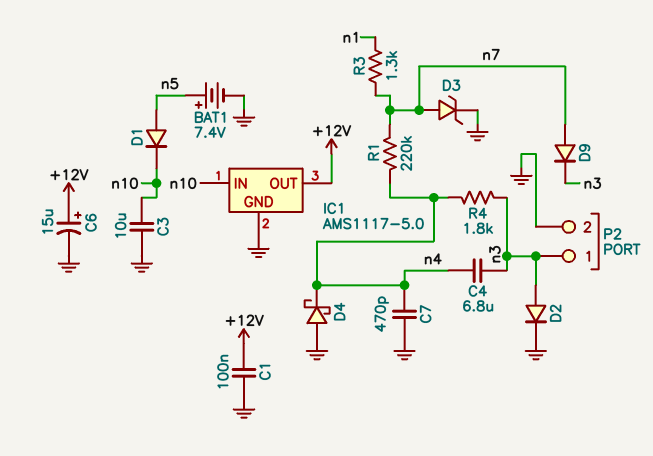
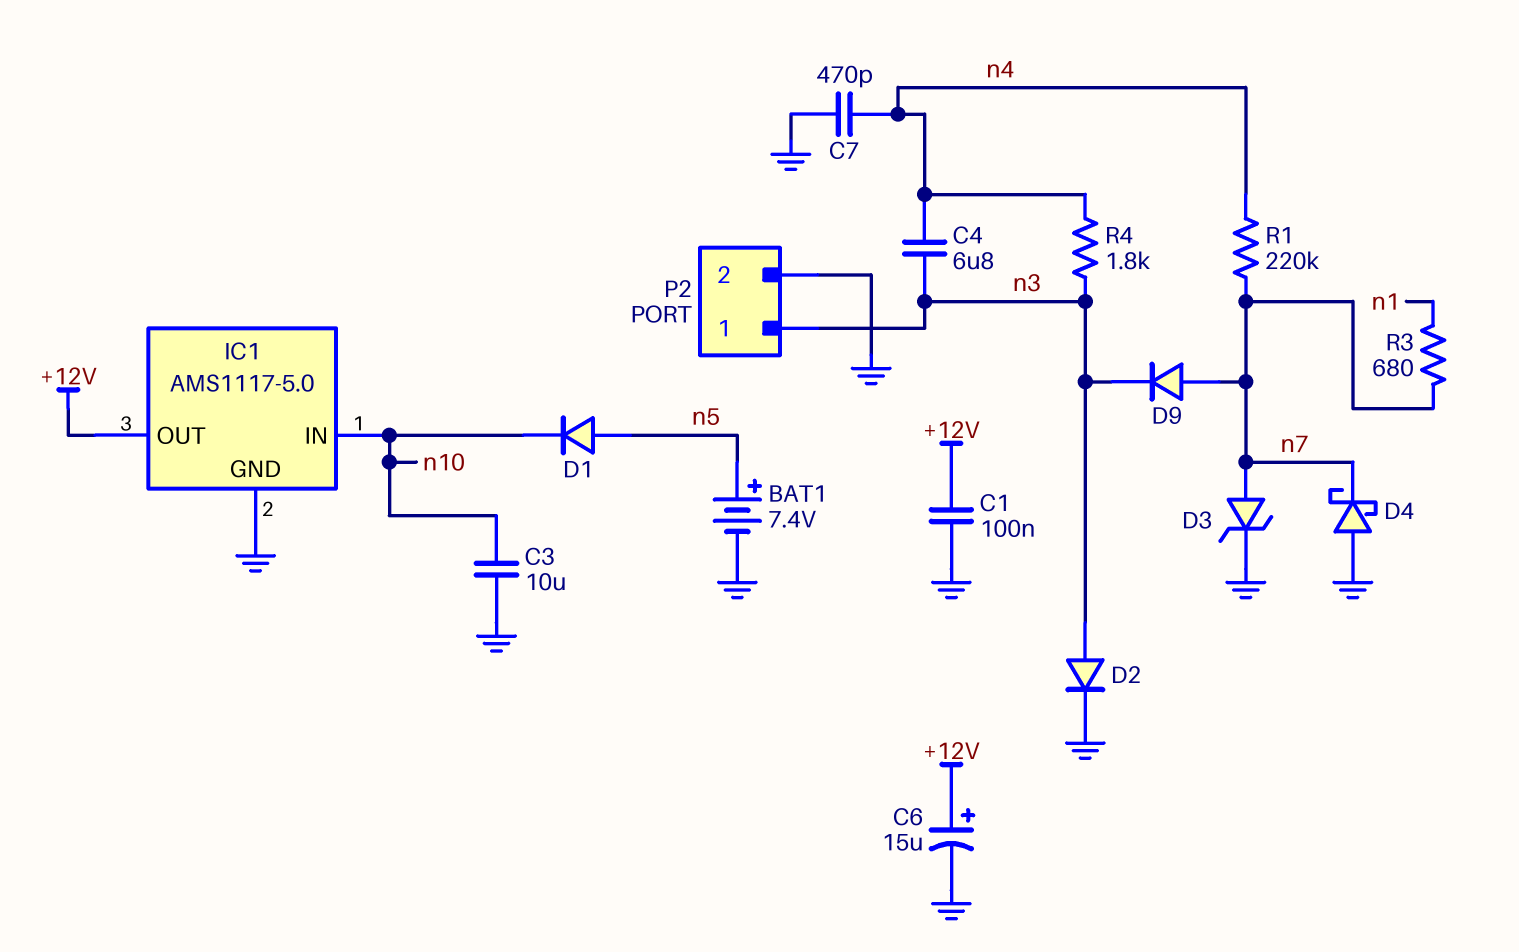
D4: schottky (A GND, K n4) -> schottky (A GND, K n7)
R3: 1.3k (n1, n7) -> 680 (n1, n7)

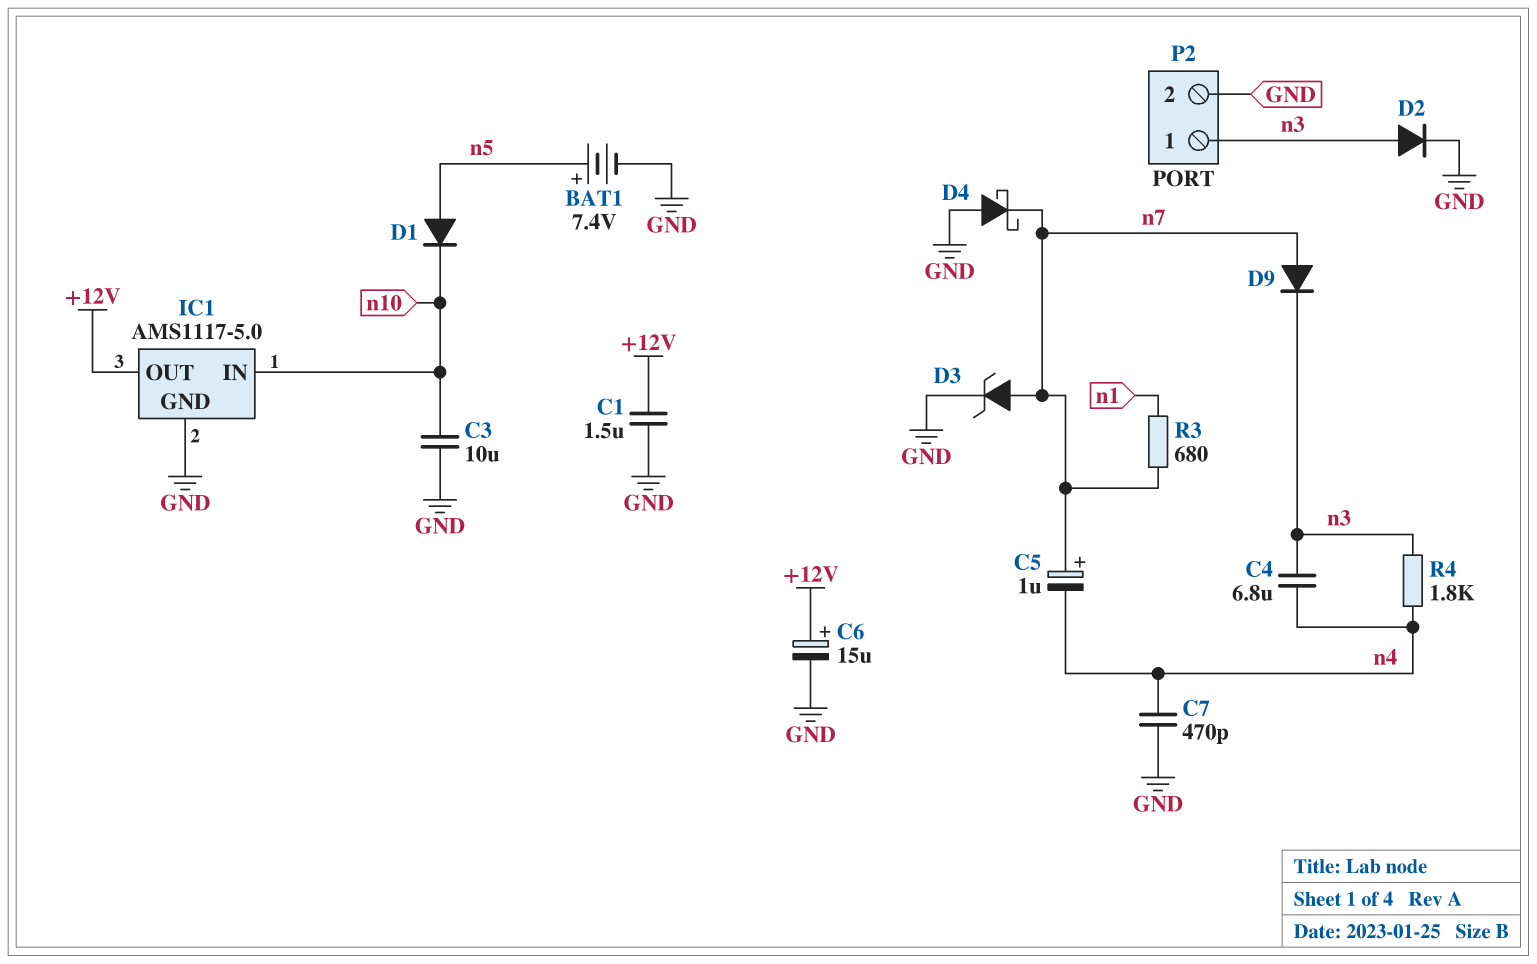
C1: 100nF (+12V, GND) -> 1.5uF (+12V, GND)
C5: none -> 1uF (plus n7, minus n4)
R1: 220k (n4, n7) -> none

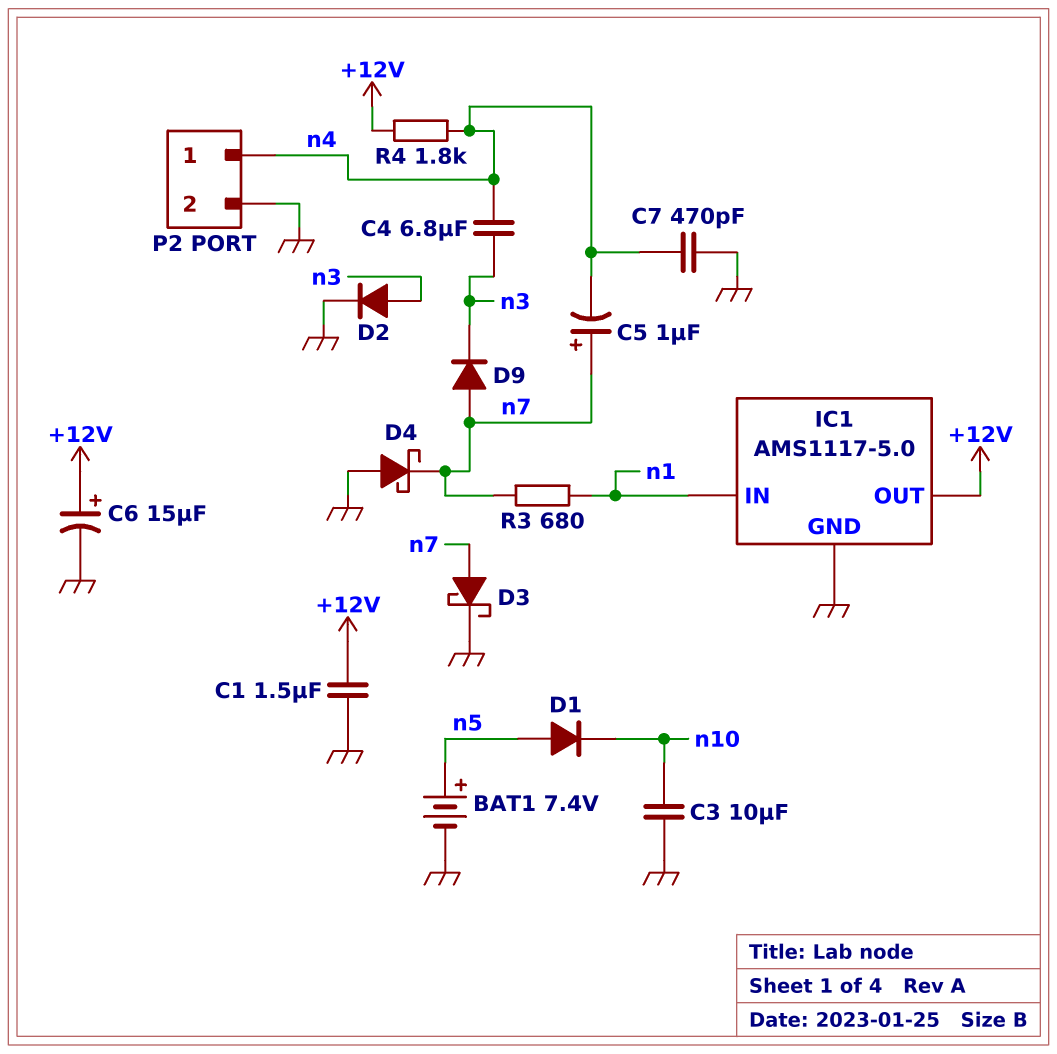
D3: zener (A n7, K GND) -> schottky (A n7, K GND)
IC1 pin IN: n10 -> n1
P2 pin 1: n3 -> n4
R4: 1.8k (n3, n4) -> 1.8k (+12V, n4)

